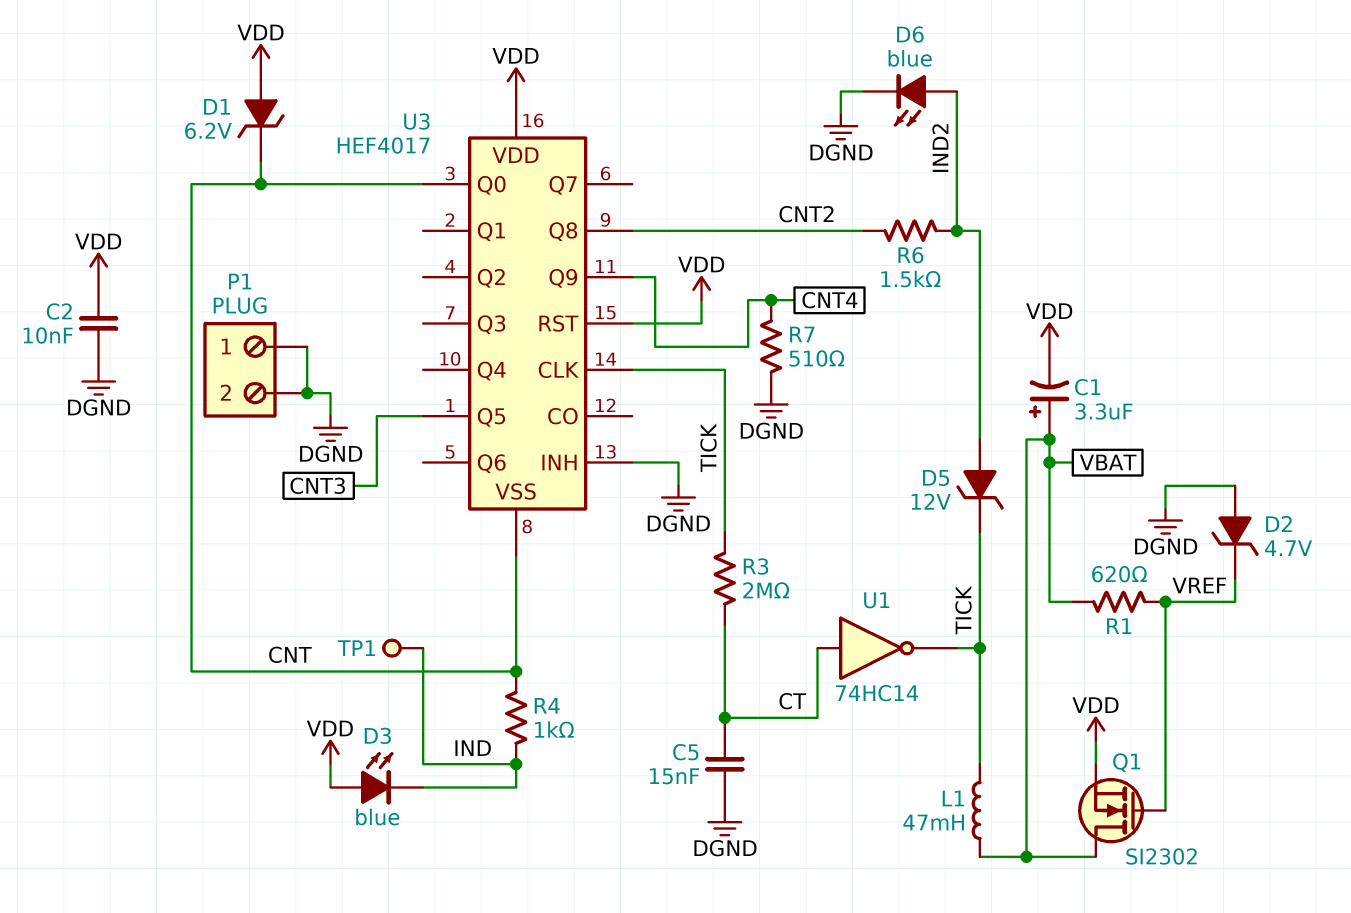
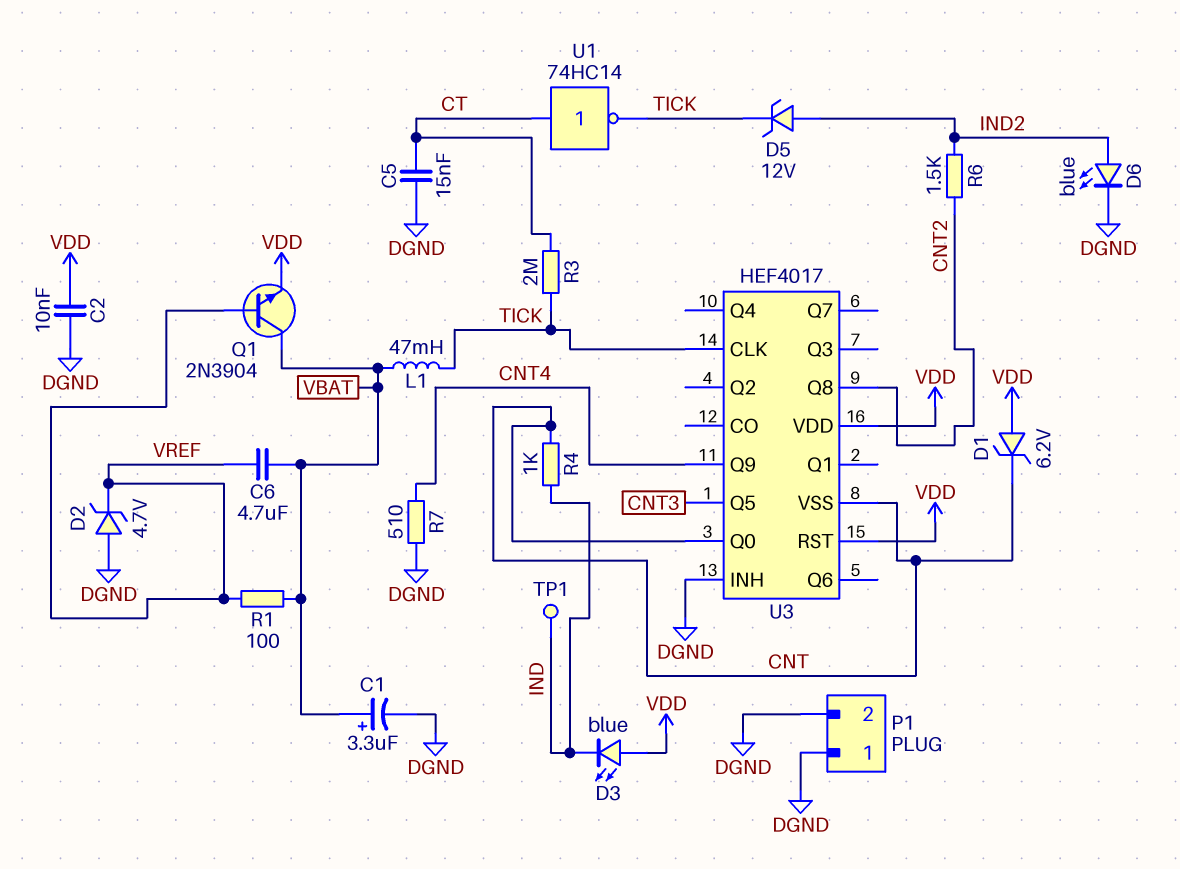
C1: 3.3uF (plus VBAT, minus VDD) -> 3.3uF (plus VBAT, minus DGND)
C6: none -> 4.7uF (VBAT, VREF)
Q1: NMOS SI2302 (G VREF, D VBAT, S VDD) -> NPN 2N3904 (B VREF, C VBAT, E VDD)
R1: 620 (VBAT, VREF) -> 100 (VBAT, VREF)

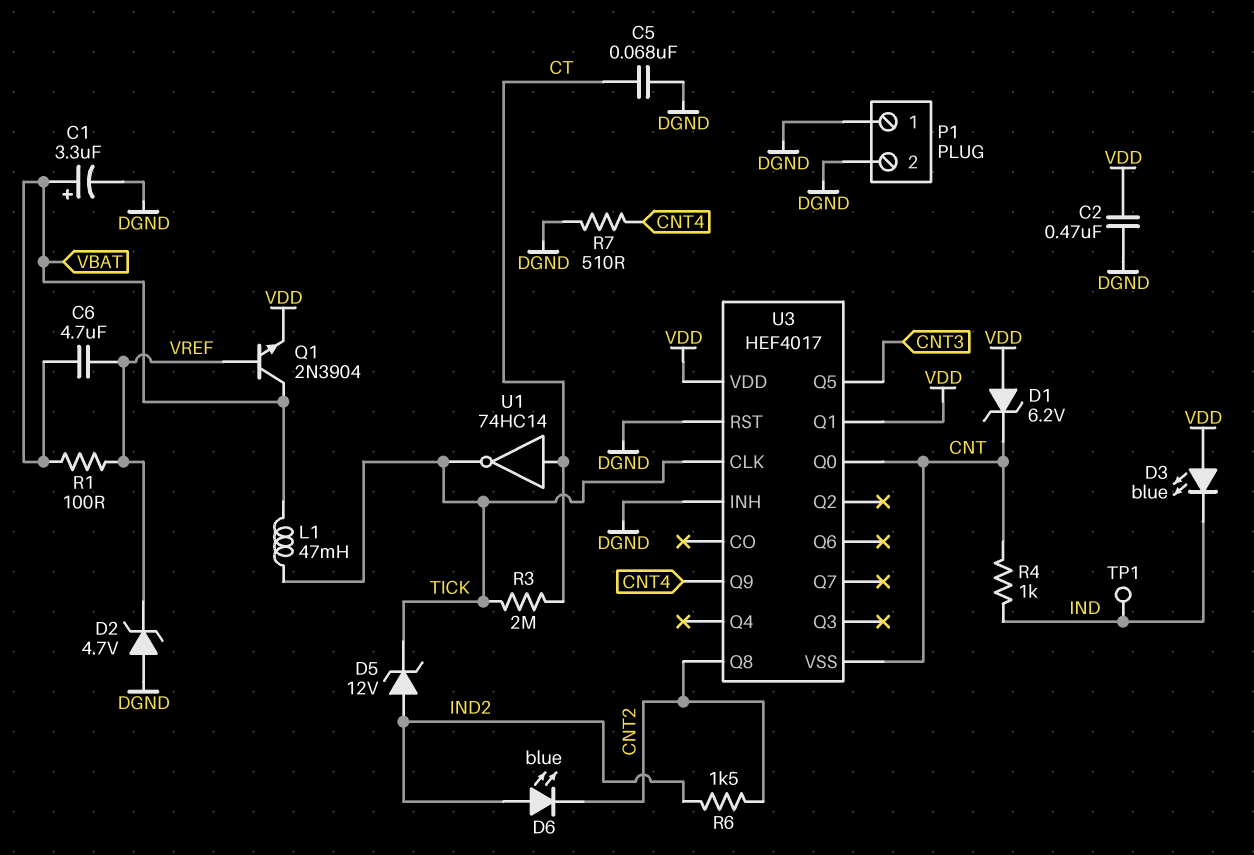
C2: 10nF (DGND, VDD) -> 470nF (DGND, VDD)
C5: 15nF (CT, DGND) -> 68nF (CT, DGND)
D6: LED blue (A IND2, K DGND) -> LED blue (A IND2, K CNT2)
U3 pin Q1: none -> VDD
U3 pin RST: VDD -> DGND

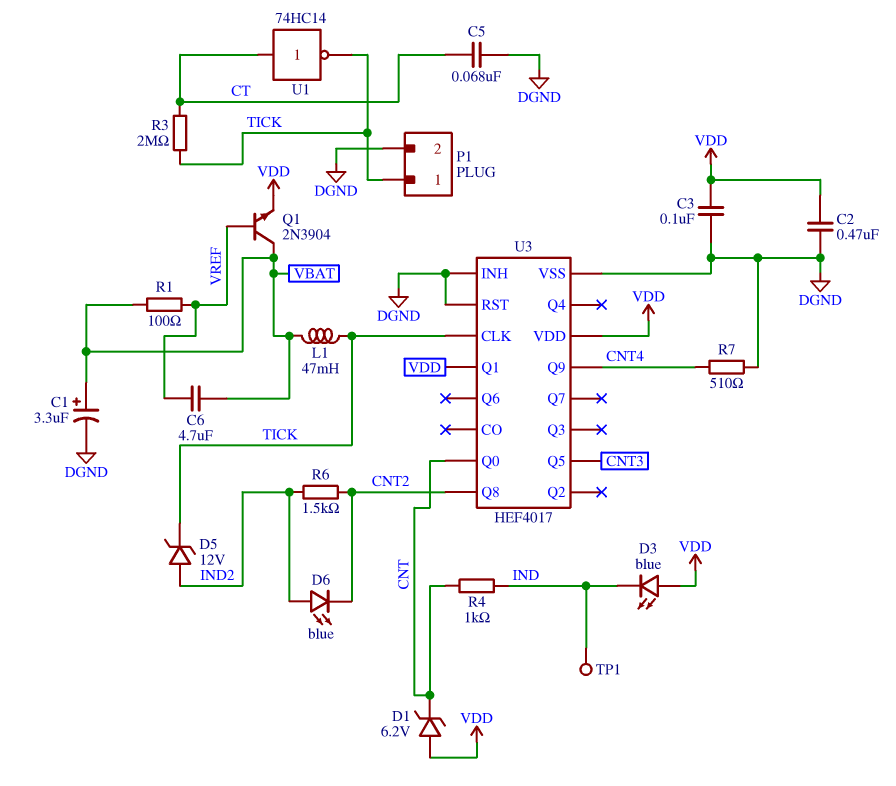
C3: none -> 100nF (DGND, VDD)
D2: zener 4.7V (A DGND, K VREF) -> none
P1 pin 1: DGND -> TICK
U3 pin VSS: CNT -> DGND

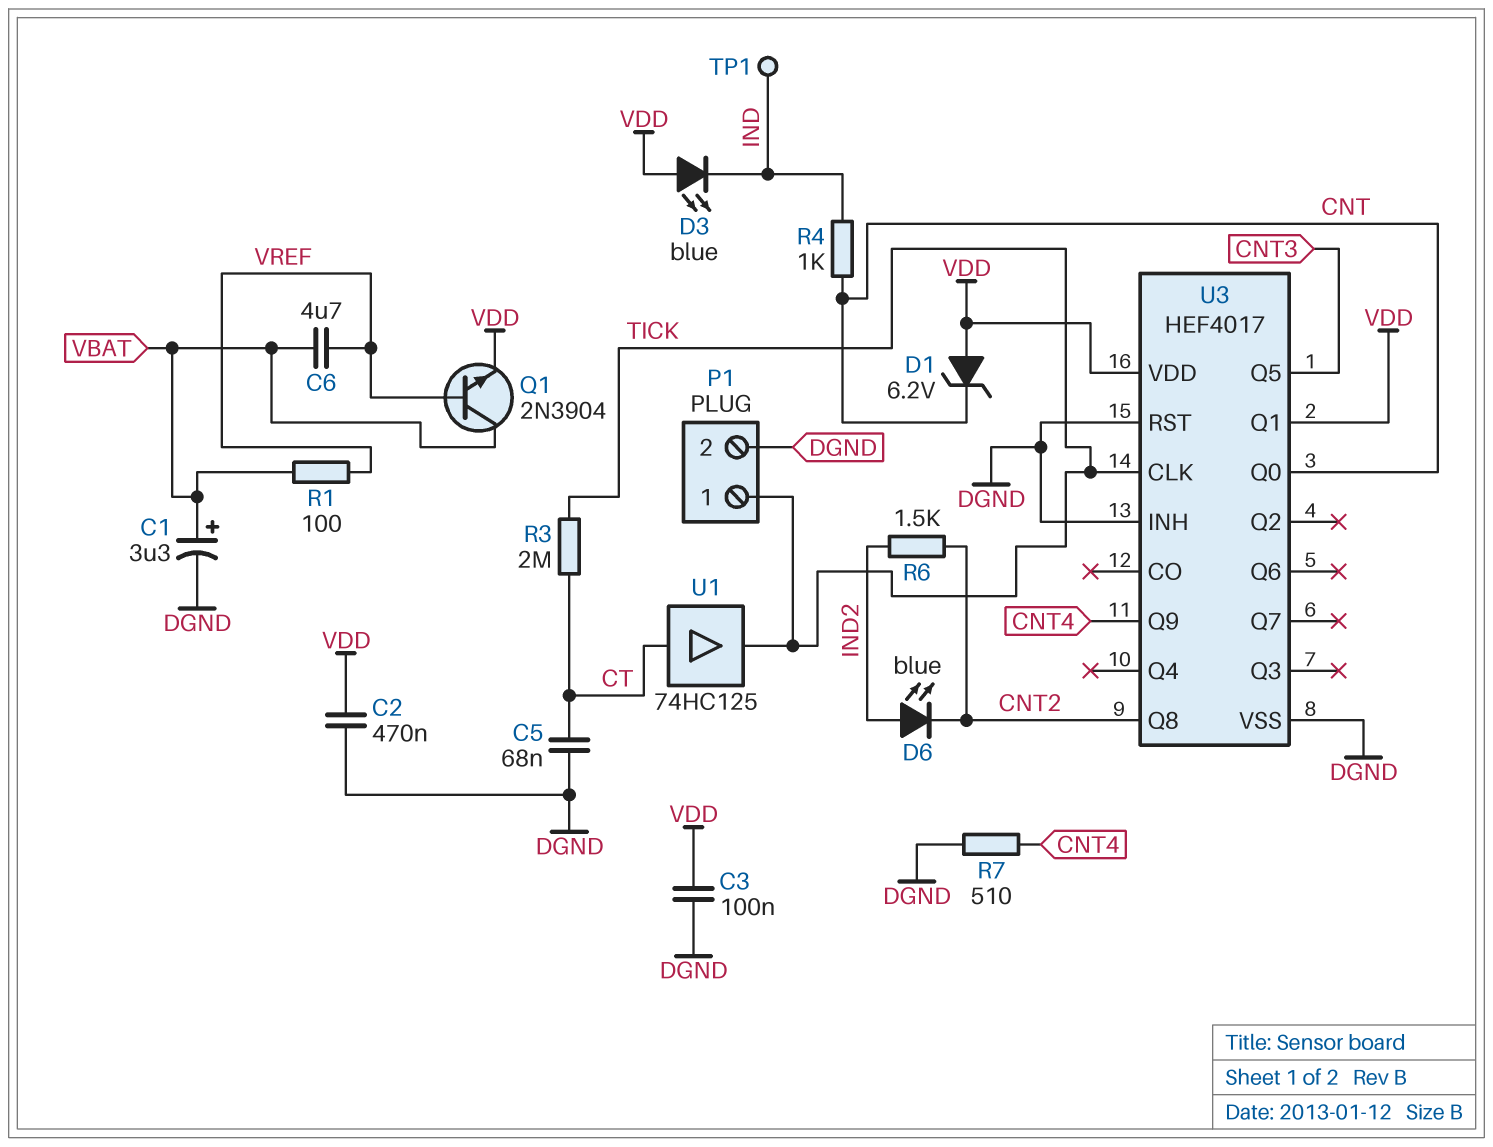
D5: zener 12V (A IND2, K TICK) -> none
L1: 47mH (TICK, VBAT) -> none
U1: NOT 74HC14 (in CT, out TICK) -> buffer 74HC125 (in CT, out TICK)

